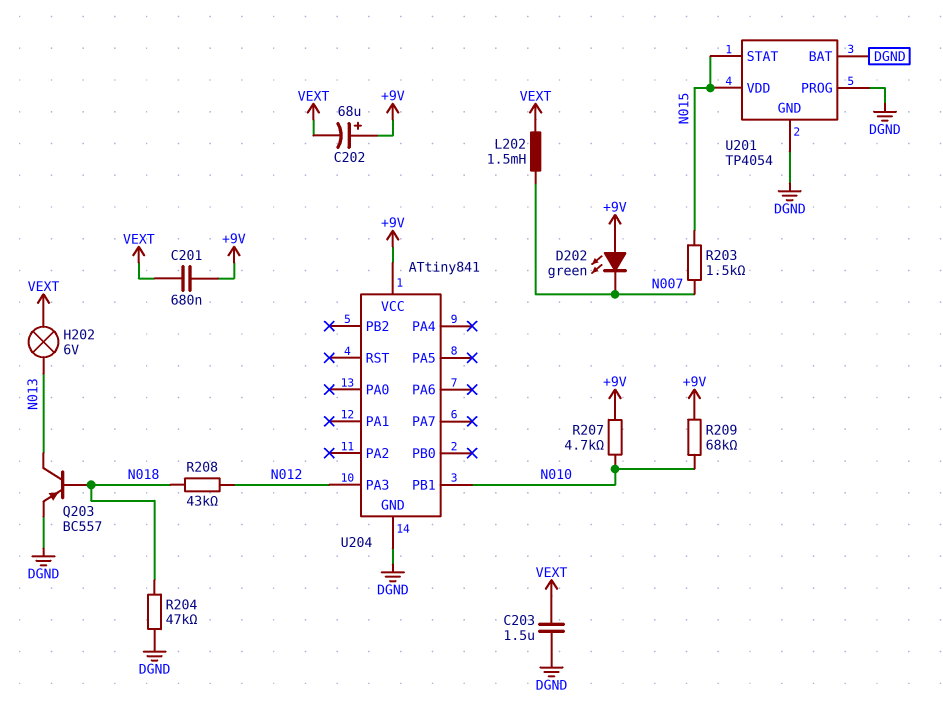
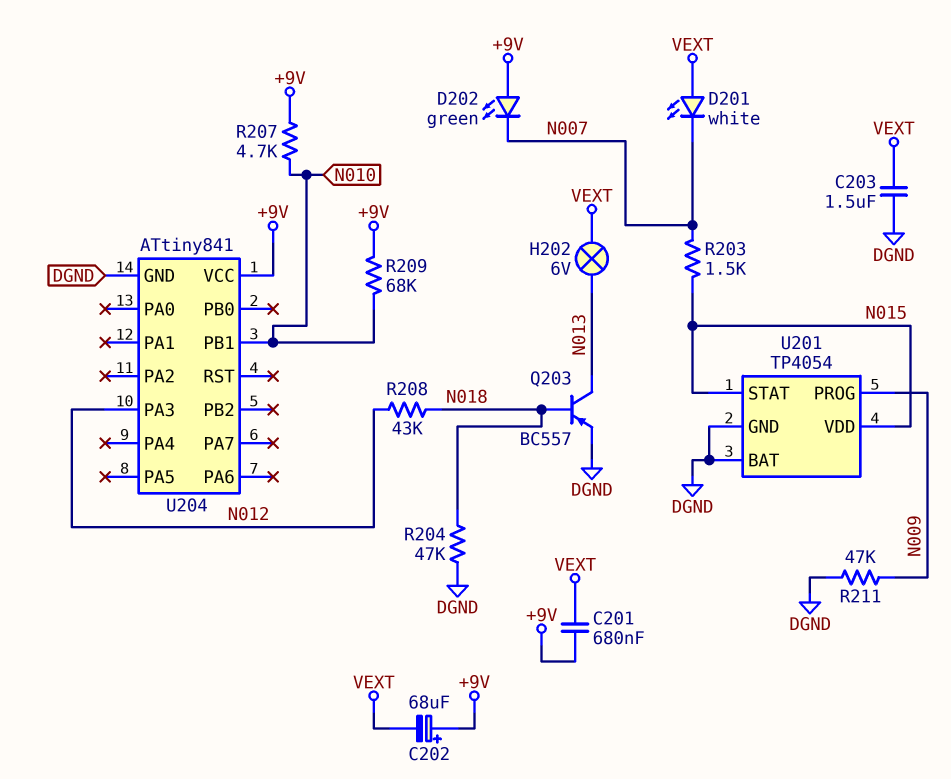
D201: none -> LED white (A VEXT, K N007)
L202: 1.5mH (N007, VEXT) -> none
R211: none -> 47k (DGND, N009)
U201 pin PROG: DGND -> N009

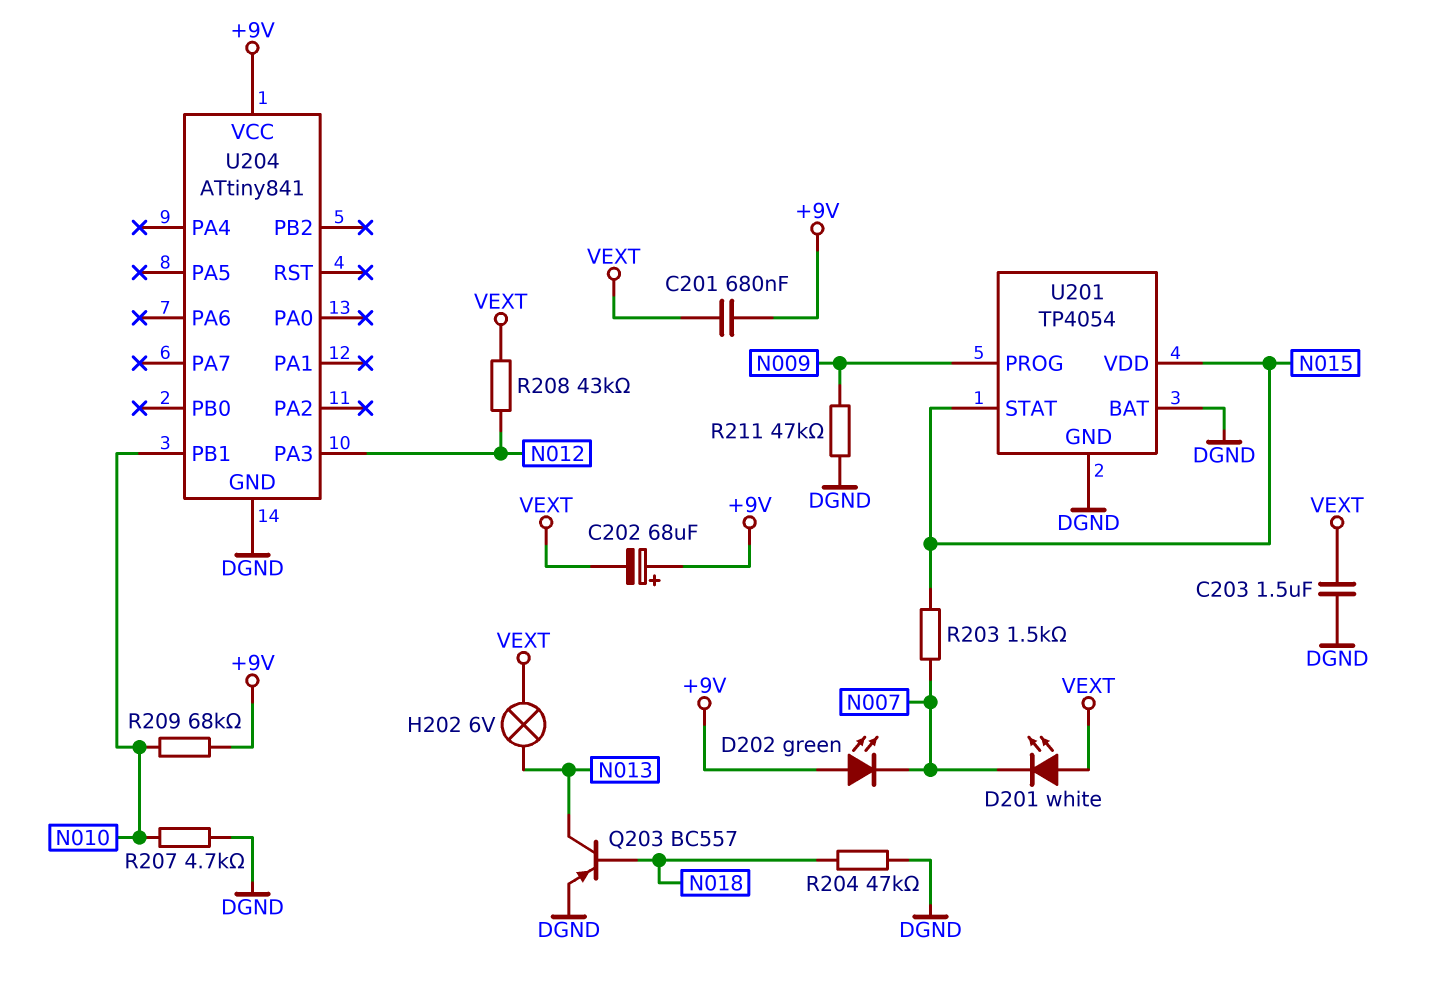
R207: 4.7k (+9V, N010) -> 4.7k (DGND, N010)
R208: 43k (N012, N018) -> 43k (N012, VEXT)

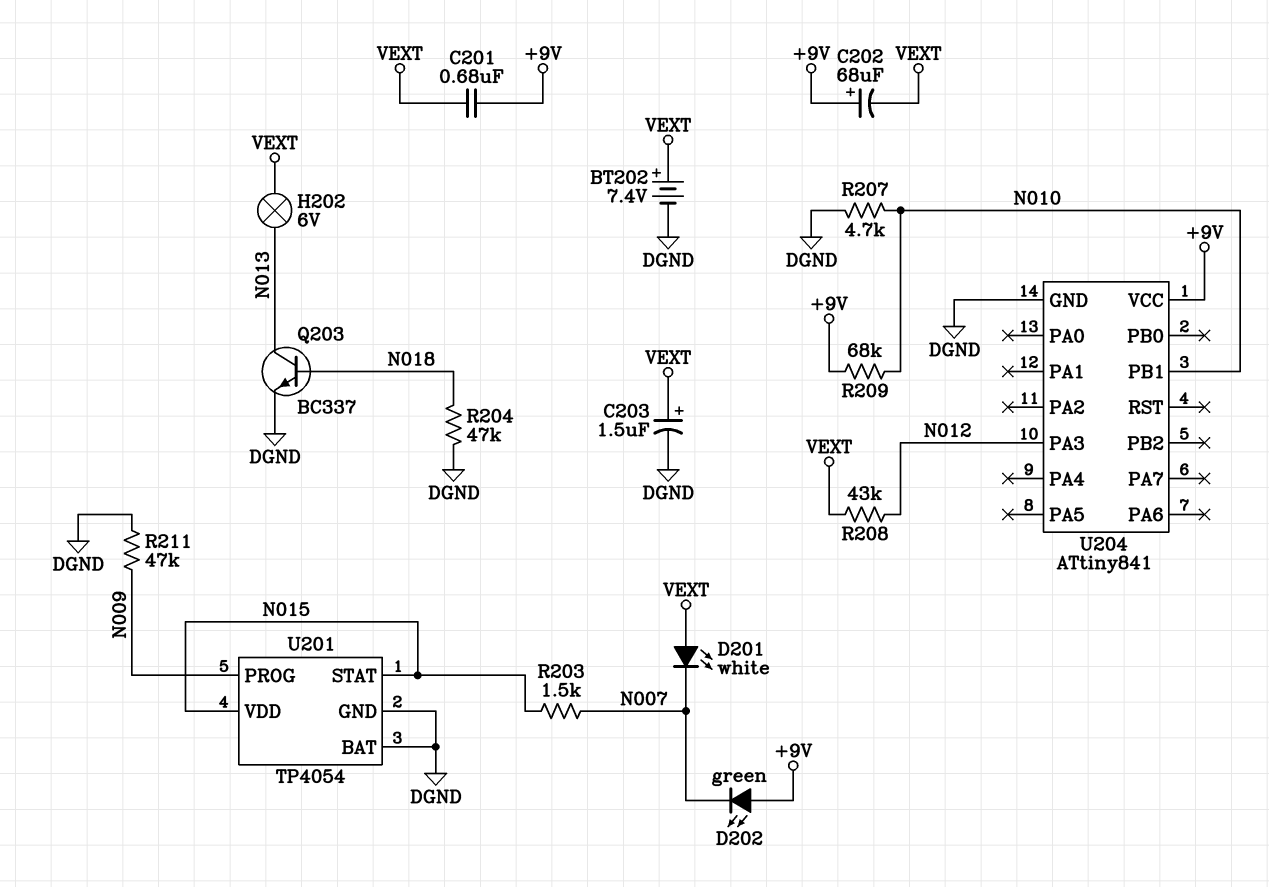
BT202: none -> 7.4V (plus VEXT, minus DGND)
C203: 1.5uF (DGND, VEXT) -> 1.5uF (plus VEXT, minus DGND)
Q203: PNP BC557 (B N018, C N013, E DGND) -> NPN BC337 (B N018, C N013, E DGND)

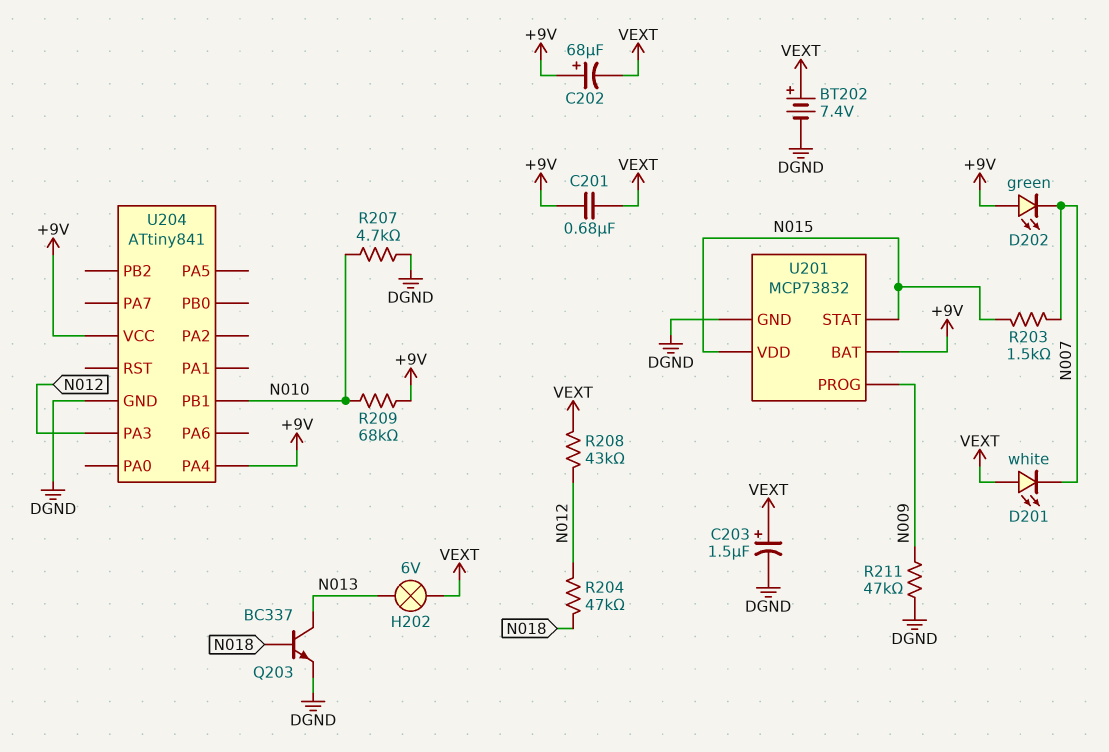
R204: 47k (DGND, N018) -> 47k (N012, N018)
U201: TP4054 -> MCP73832
U201 pin BAT: DGND -> +9V
U204 pin PA4: none -> +9V

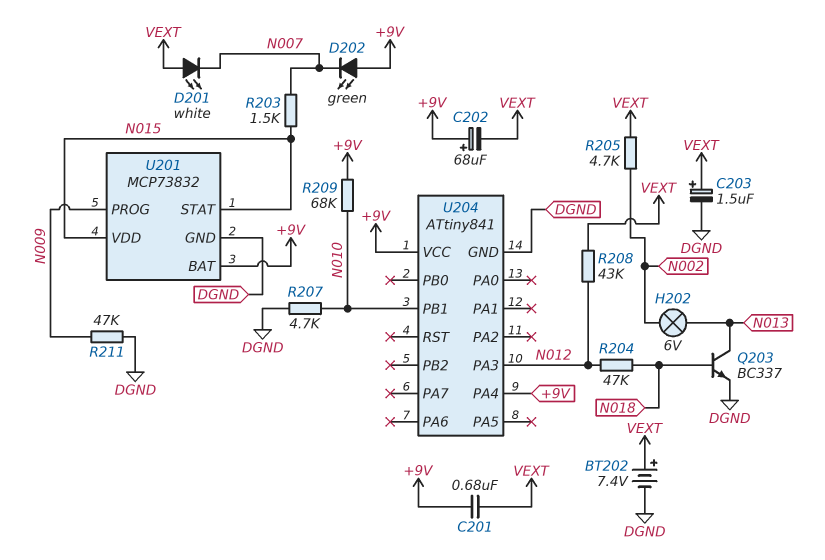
H202: lamp 6V (N013, VEXT) -> lamp 6V (N002, N013)
R205: none -> 4.7k (N002, VEXT)

